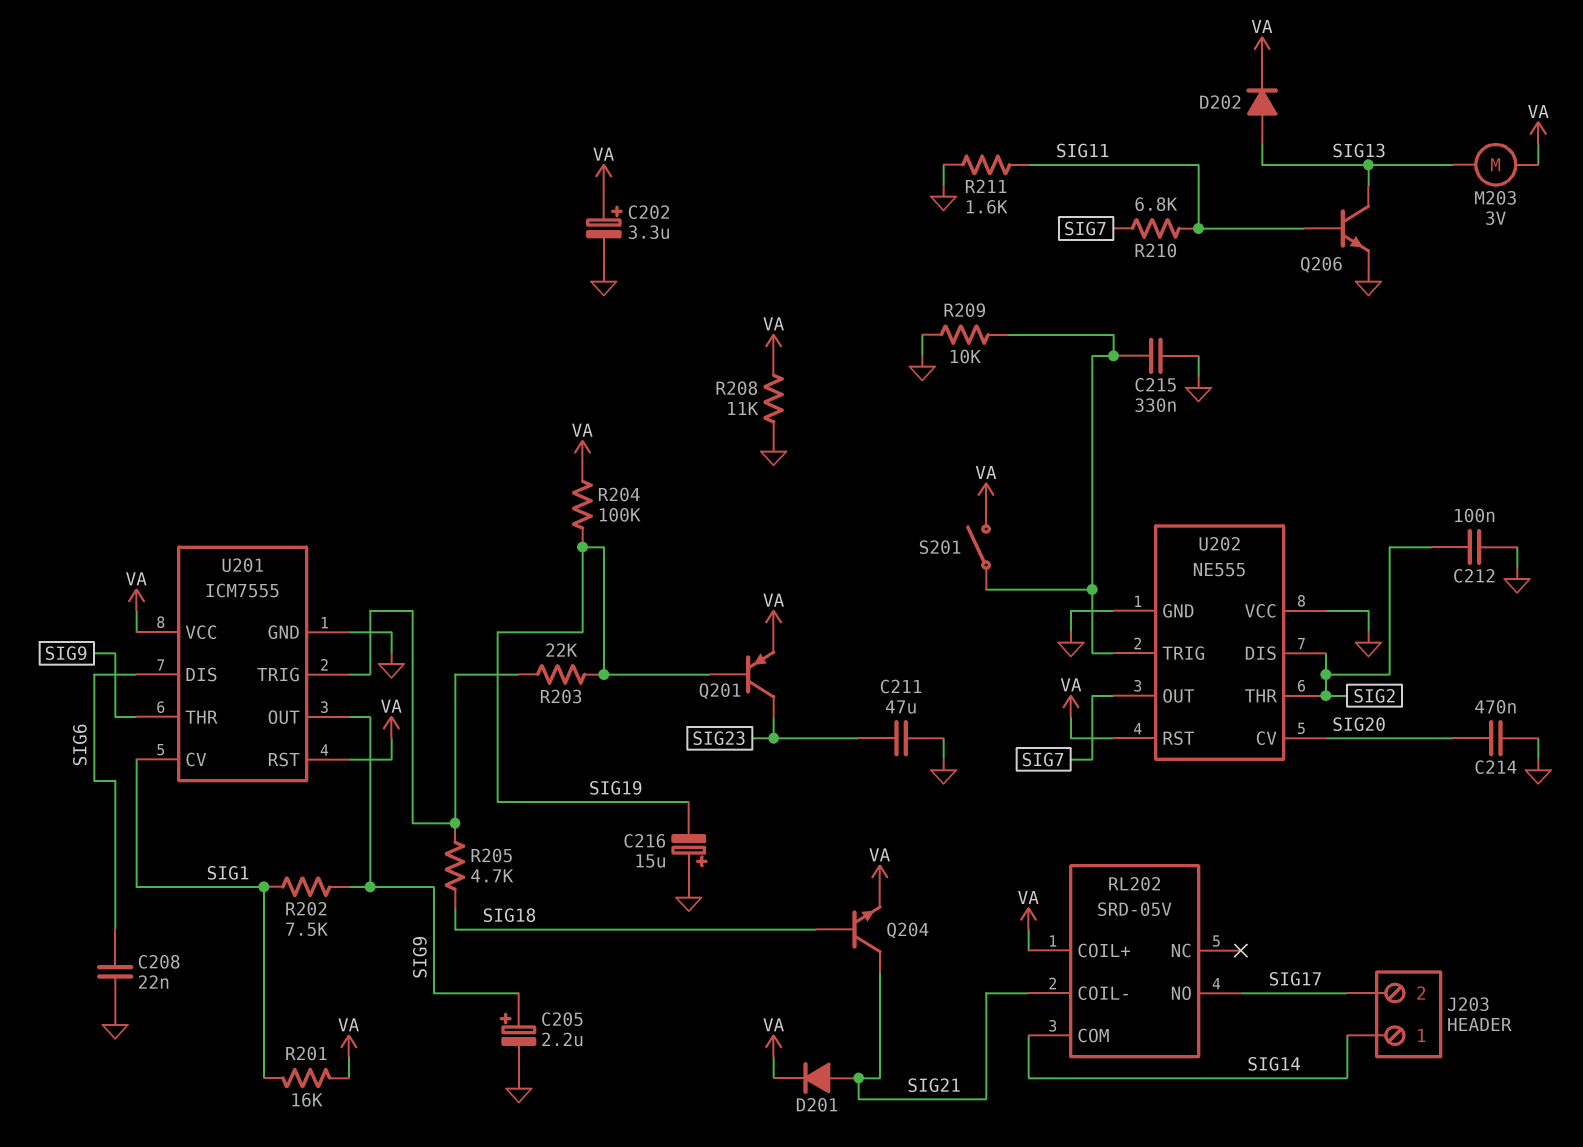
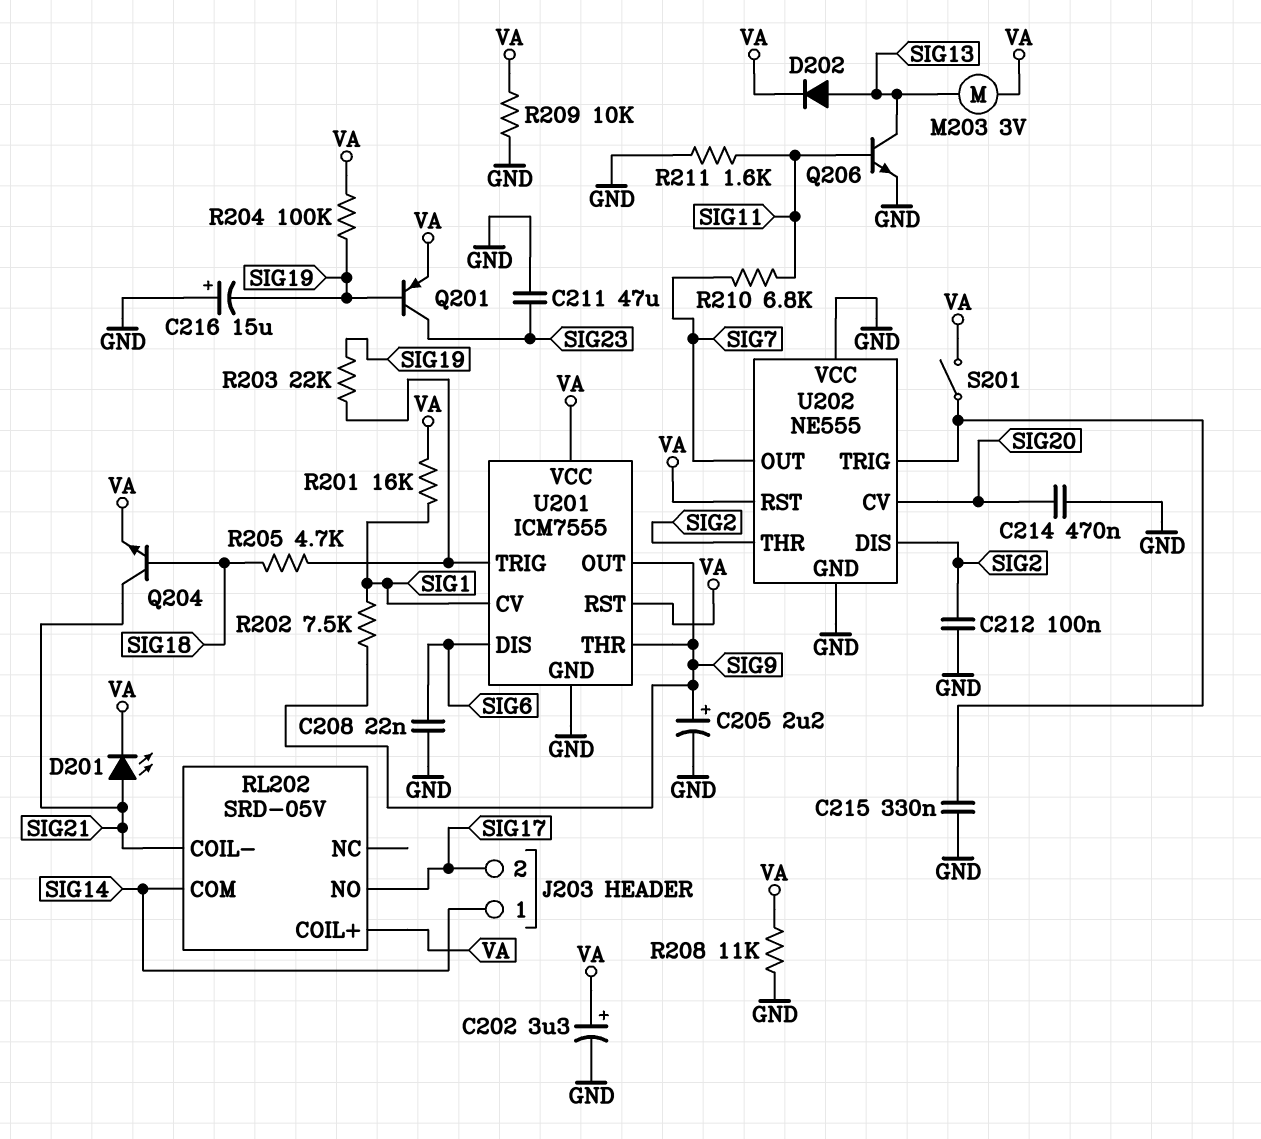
D201: diode (A SIG21, K VA) -> LED (A SIG21, K VA)
R209: 10k (GND, U202/TRIG) -> 10k (GND, VA)

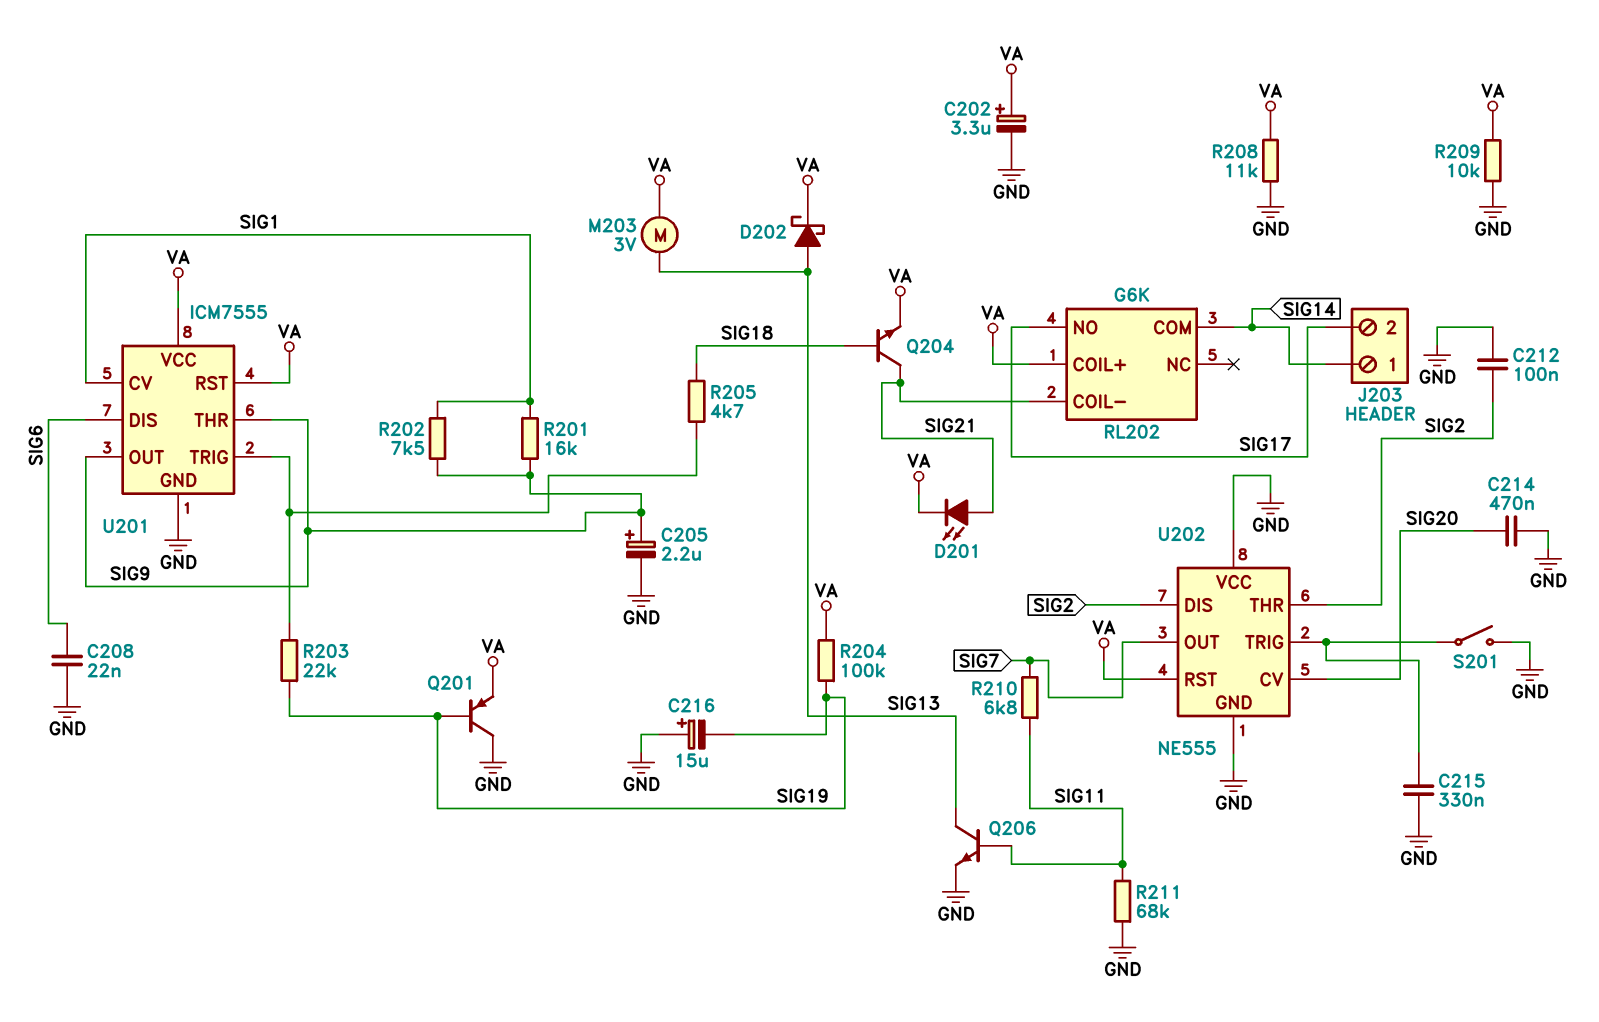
C211: 47uF (GND, SIG23) -> none
D202: diode (A SIG13, K VA) -> schottky (A SIG13, K VA)
Q201: PNP (B SIG19, C SIG23, E VA) -> PNP (B SIG19, C GND, E VA)
R201: 16k (SIG1, VA) -> 16k (SIG1, SIG9)
R211: 1.6k (GND, SIG11) -> 68k (GND, SIG11)
RL202: SRD-05V -> G6K
S201: switch (U202/TRIG, VA) -> switch (GND, U202/TRIG)

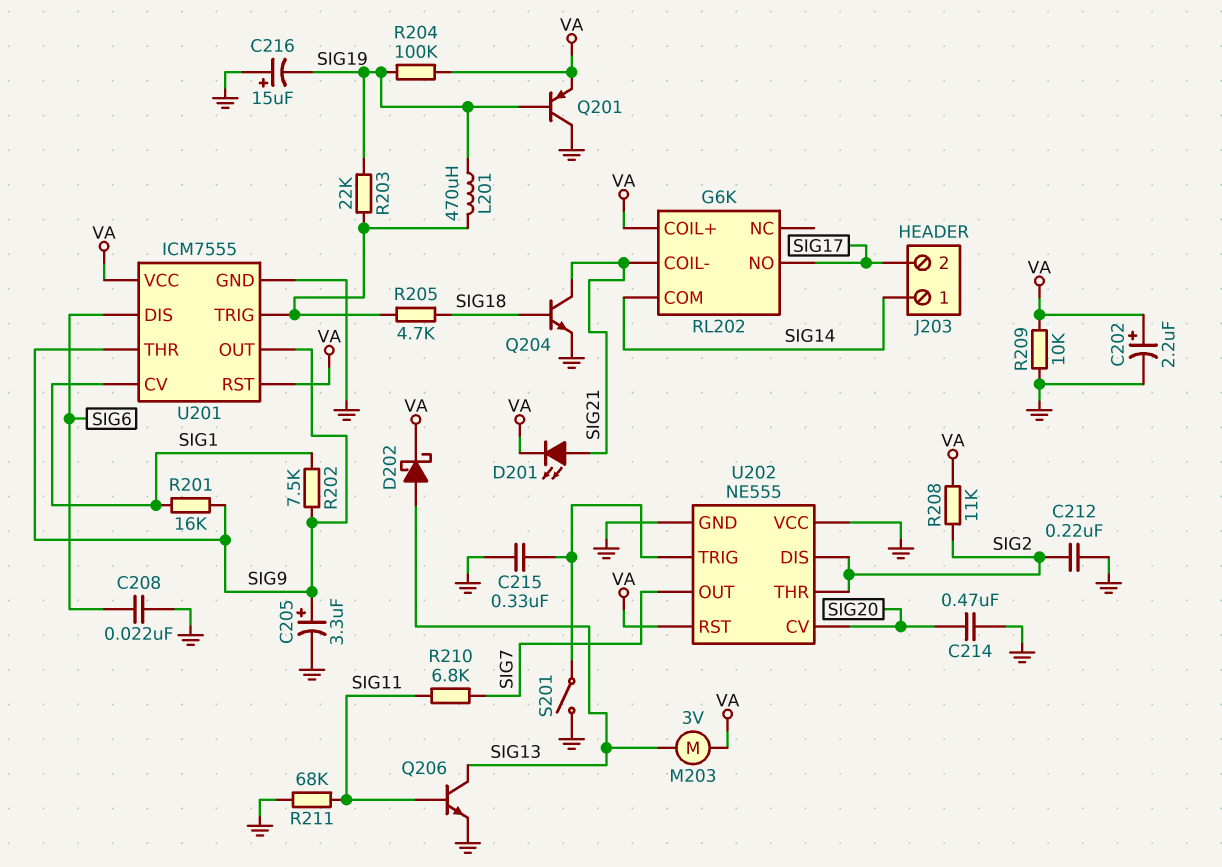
C202: 3.3uF (plus VA, minus GND) -> 2.2uF (plus VA, minus GND)
C205: 2.2uF (plus SIG9, minus GND) -> 3.3uF (plus SIG9, minus GND)
C212: 100nF (GND, SIG2) -> 220nF (GND, SIG2)
L201: none -> 470uH (SIG19, U201/TRIG)
Q204: NPN (B SIG18, C SIG21, E VA) -> NPN (B SIG18, C SIG21, E GND)
R208: 11k (GND, VA) -> 11k (SIG2, VA)

